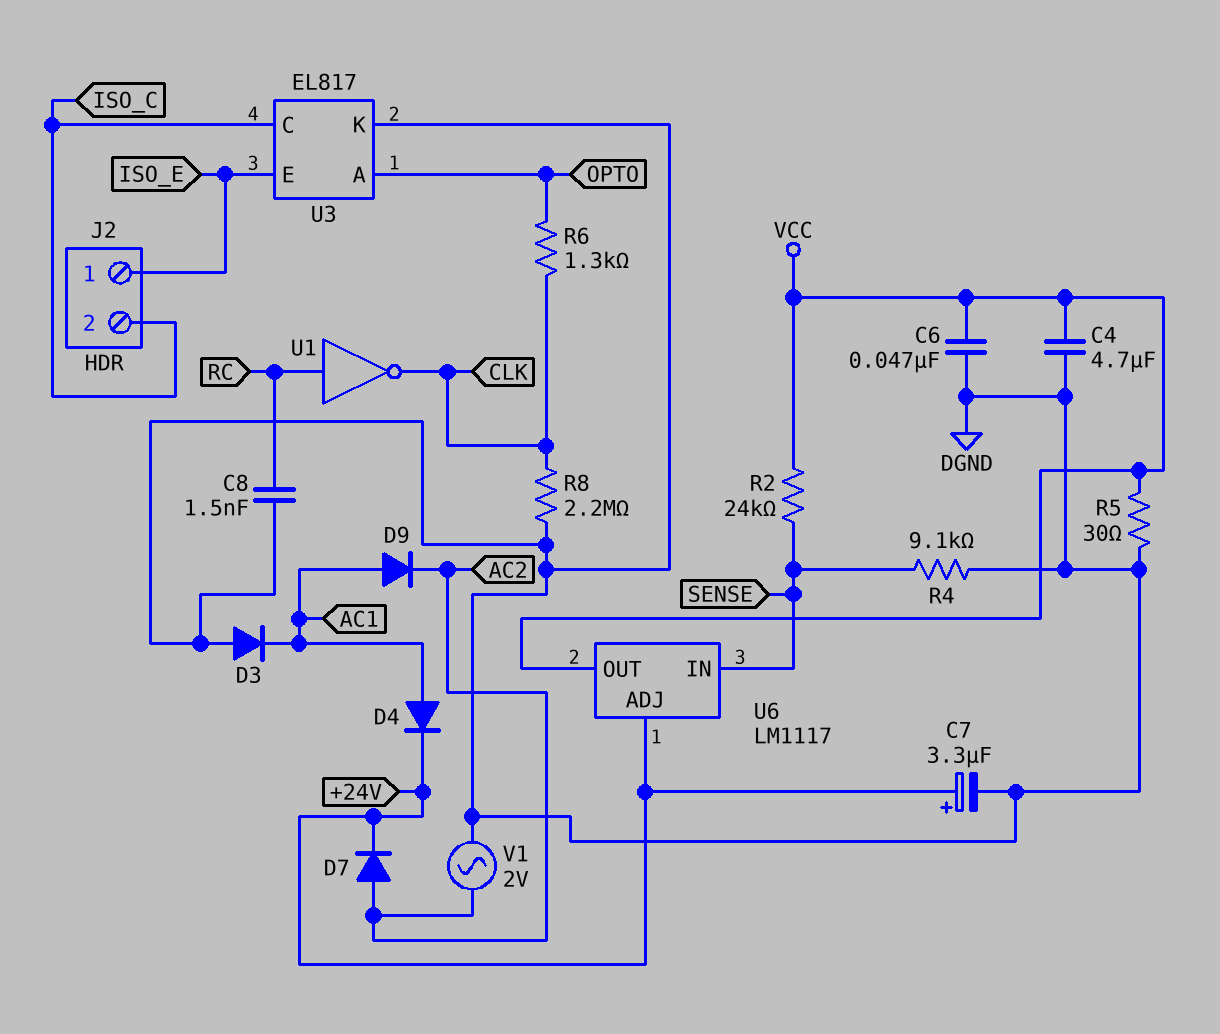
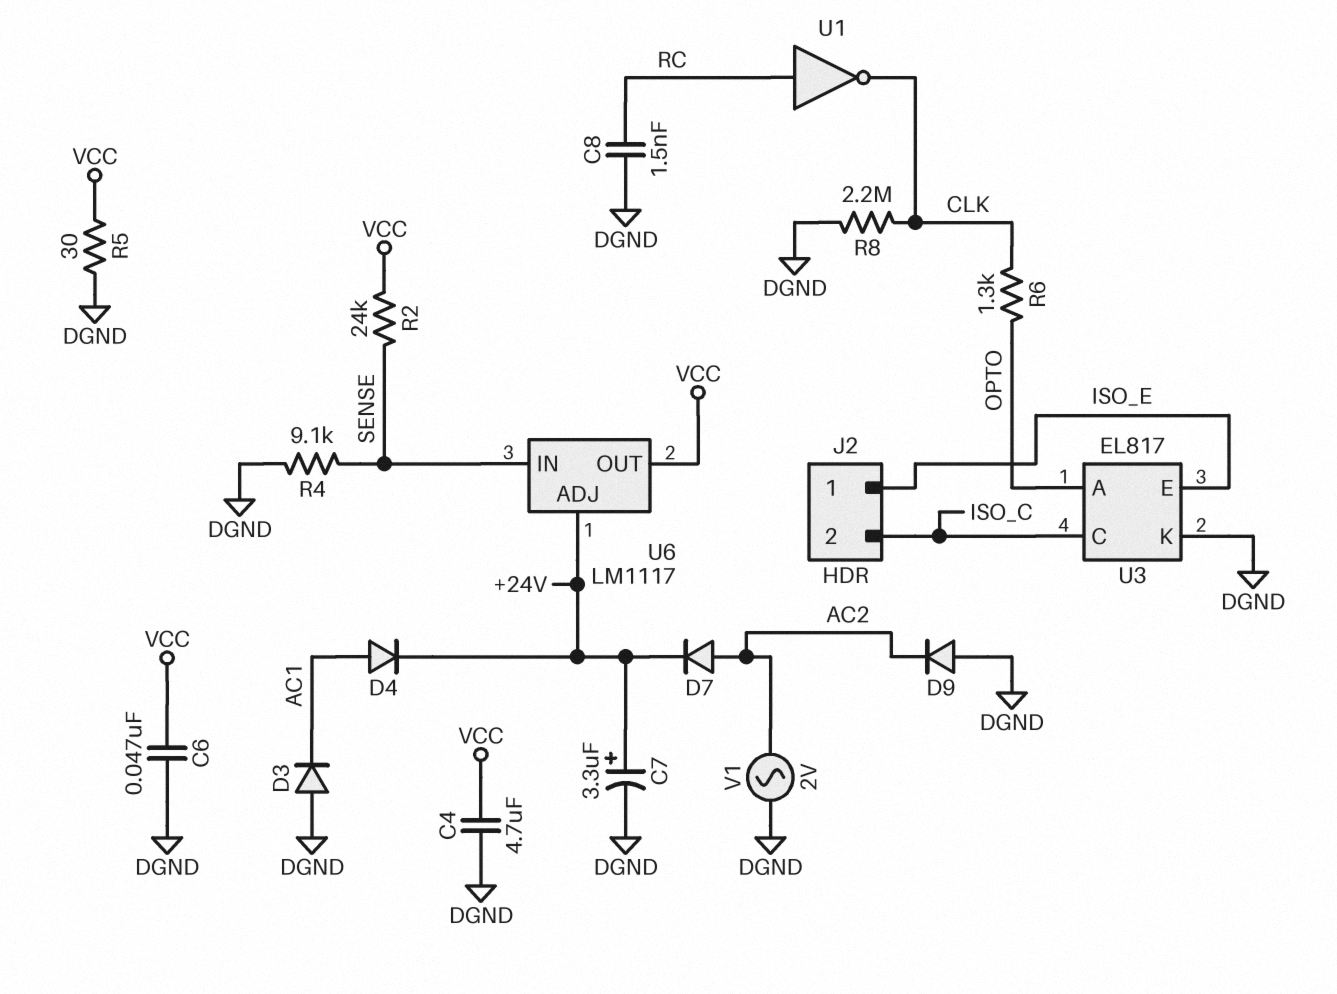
D9: diode (A AC1, K AC2) -> diode (A DGND, K AC2)

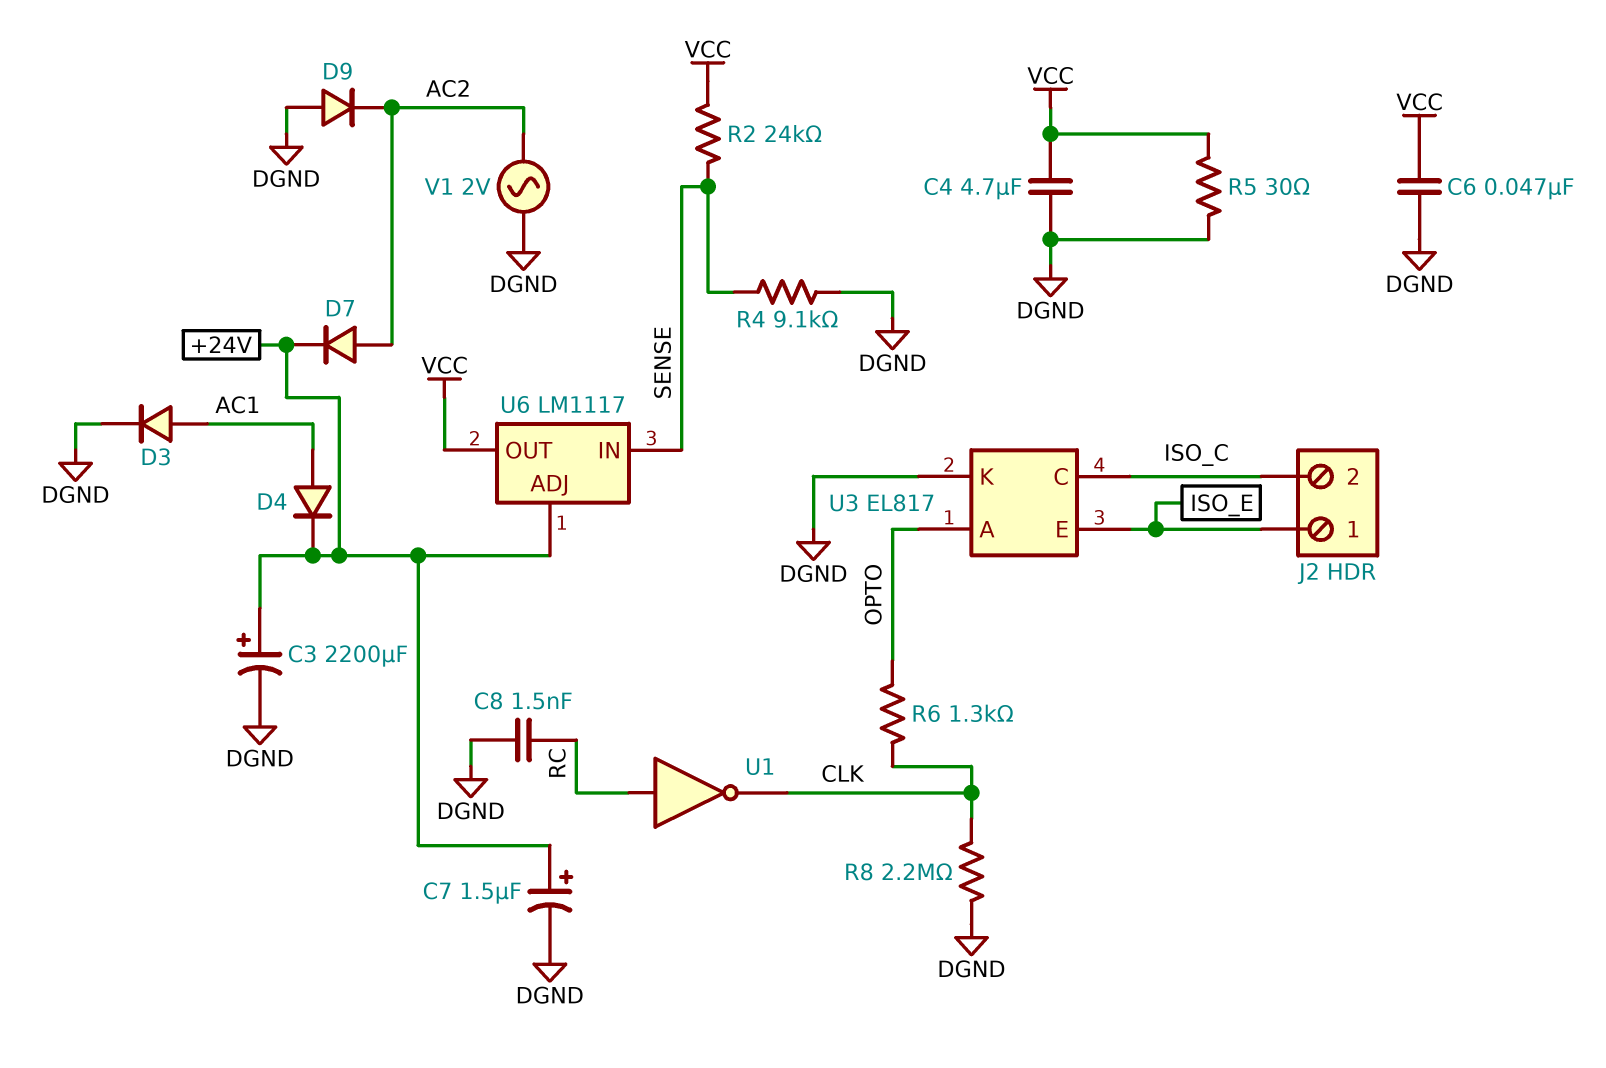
C3: none -> 2200uF (plus +24V, minus DGND)
C7: 3.3uF (plus +24V, minus DGND) -> 1.5uF (plus +24V, minus DGND)
D3: diode (A DGND, K AC1) -> diode (A AC1, K DGND)

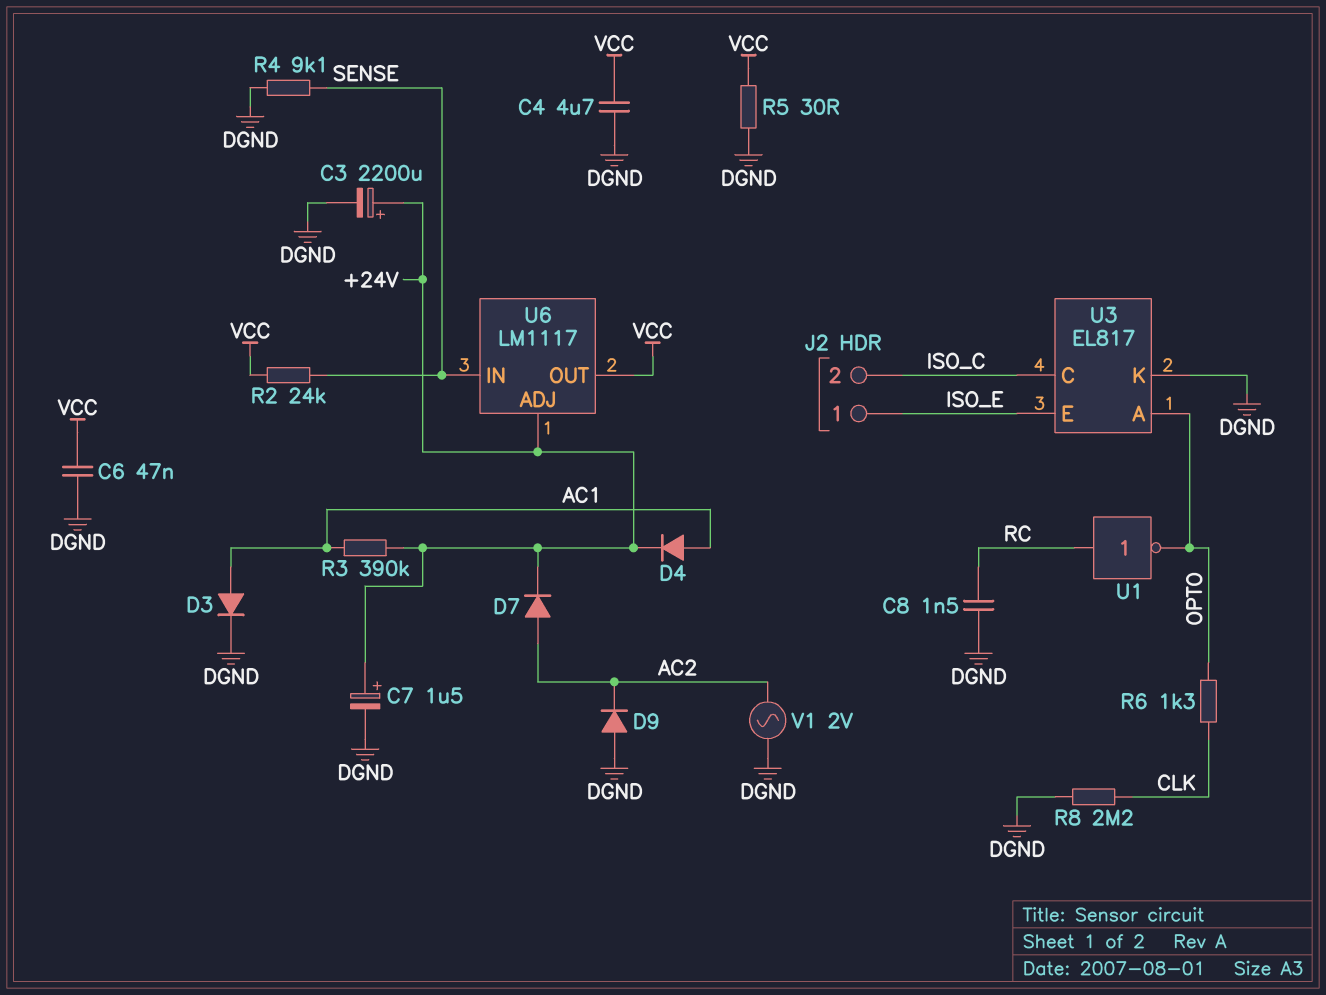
R3: none -> 390k (+24V, AC1)
U1: NOT (in RC, out CLK) -> NOT (in RC, out OPTO)

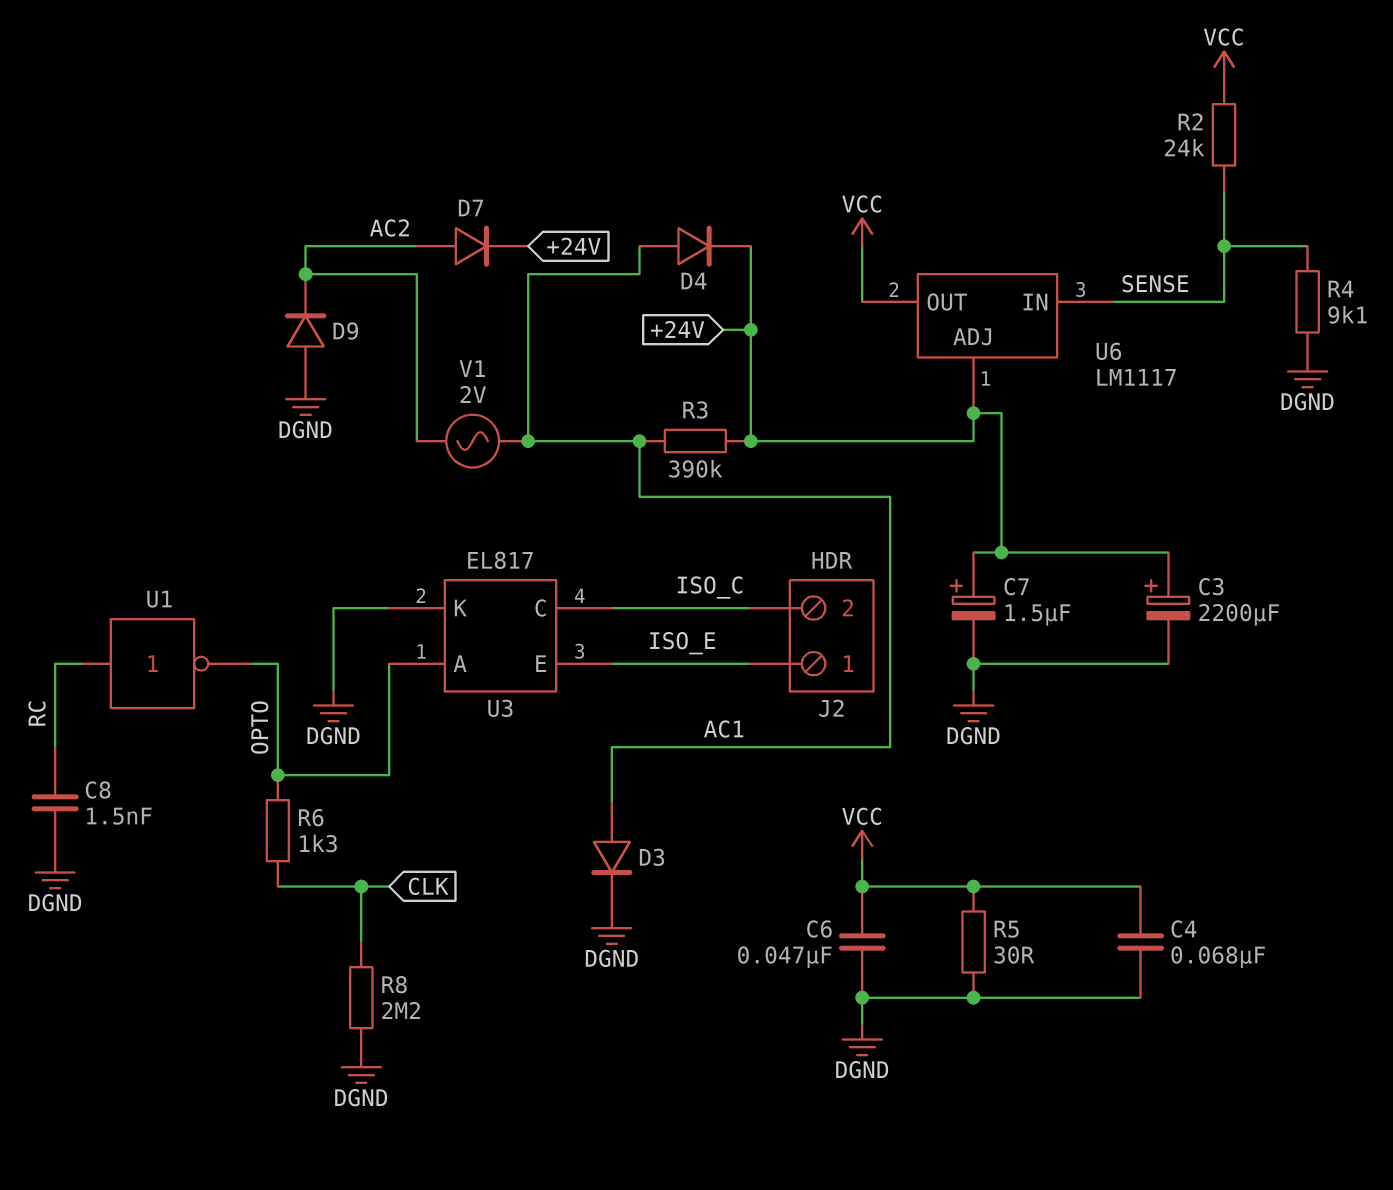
C4: 4.7uF (DGND, VCC) -> 68nF (DGND, VCC)
V1: AC 2V (AC2, DGND) -> AC 2V (AC1, AC2)

